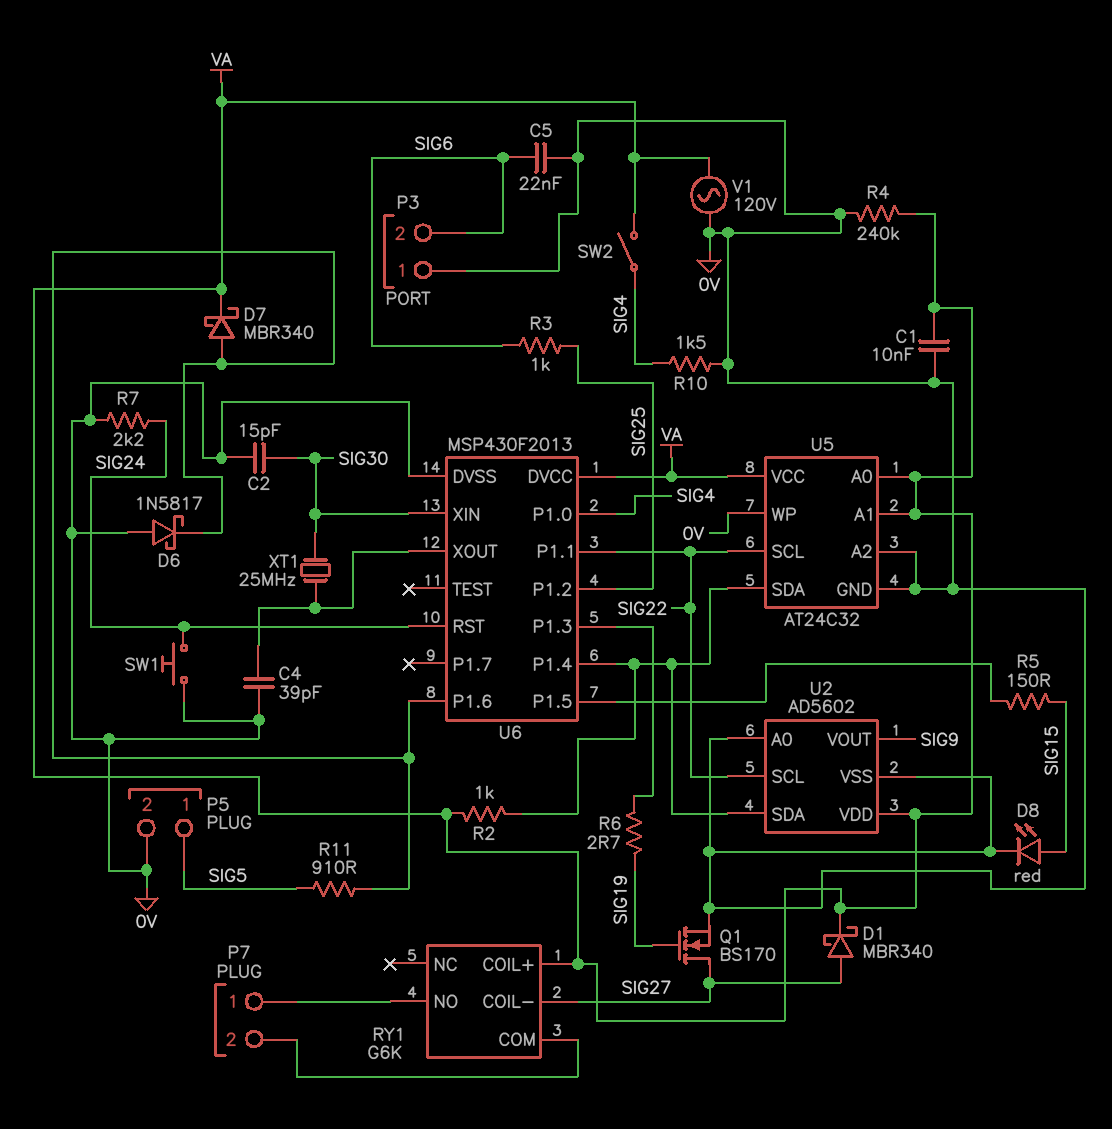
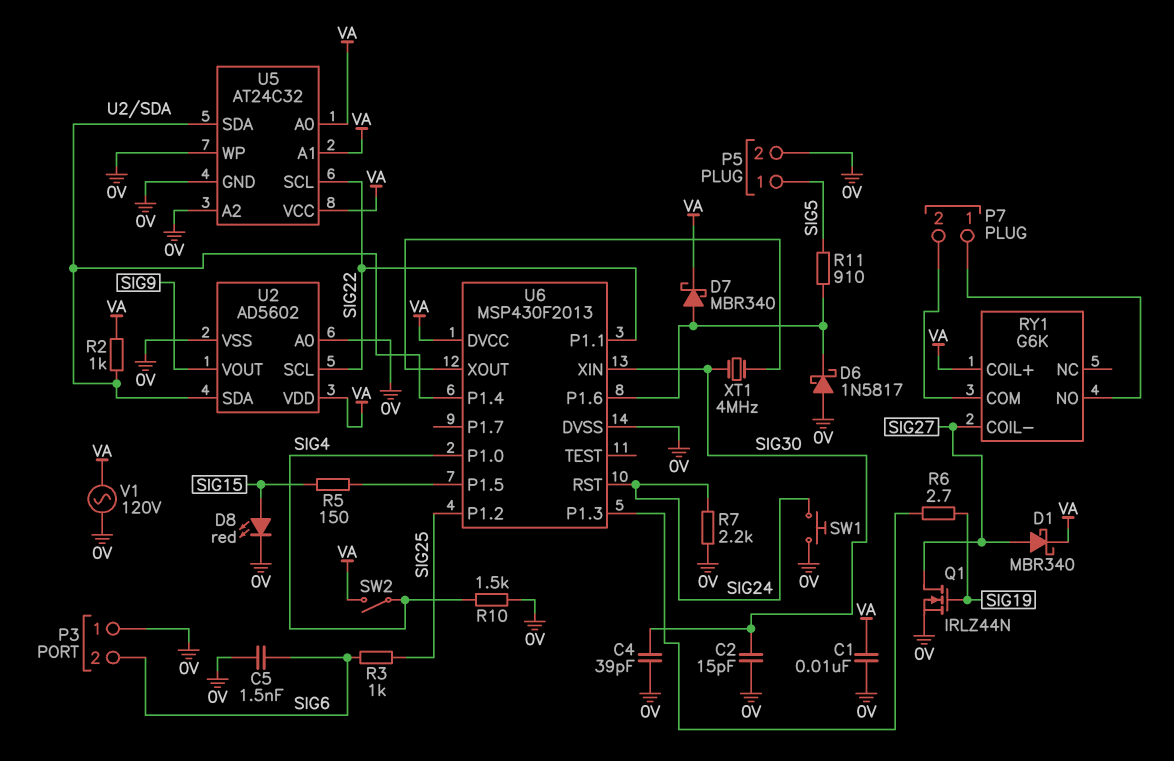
C4: 39pF (0V, U6/XOUT) -> 39pF (0V, SIG30)
C5: 22nF (0V, SIG6) -> 1.5nF (0V, SIG6)
Q1: NMOS BS170 (G SIG19, D SIG27, S 0V) -> NMOS IRLZ44N (G SIG19, D SIG27, S 0V)
R4: 240k (0V, VA) -> none
XT1: 25MHz (SIG30, U6/XOUT) -> 4MHz (SIG30, U6/XOUT)

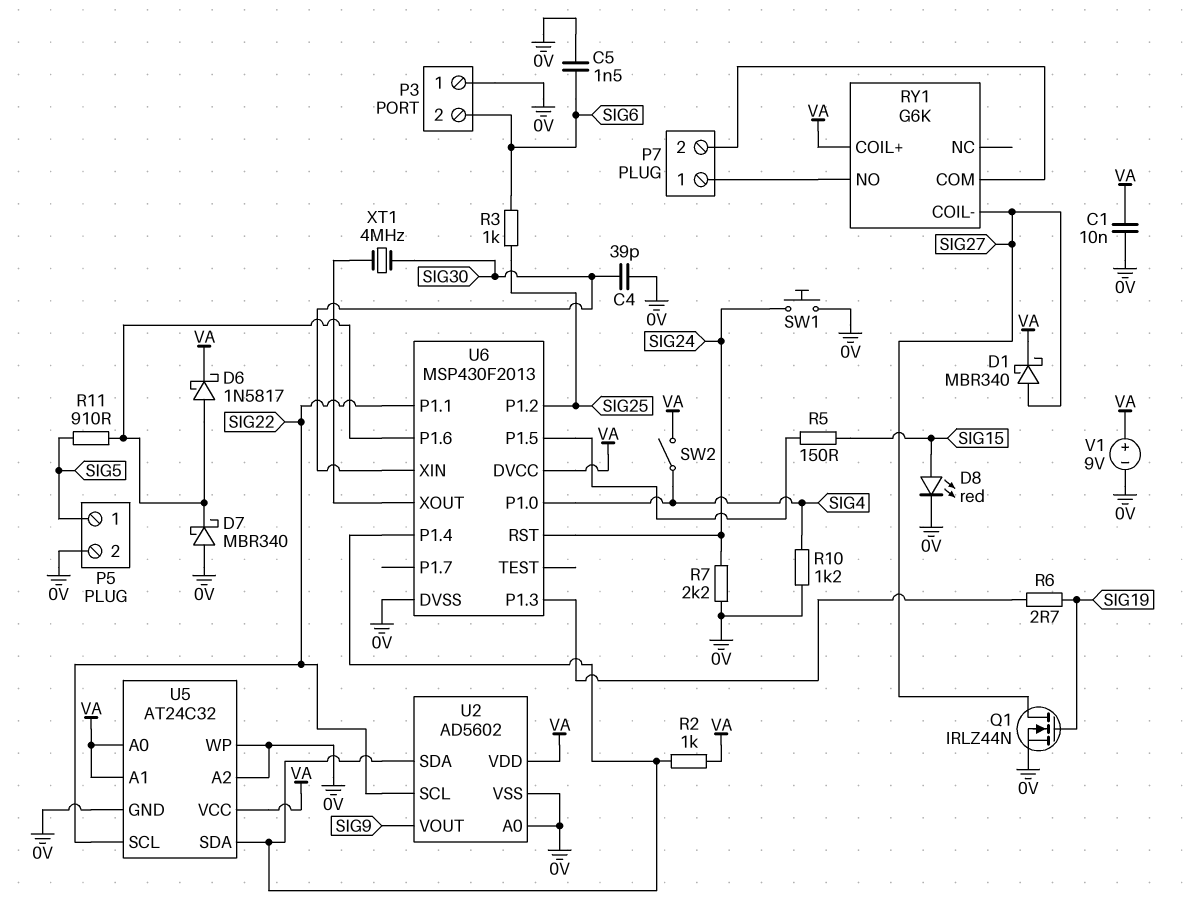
C2: 15pF (0V, SIG30) -> none
D6: schottky 1N5817 (A 0V, K U6/P1.6) -> schottky 1N5817 (A U6/P1.6, K VA)
D7: schottky MBR340 (A U6/P1.6, K VA) -> schottky MBR340 (A 0V, K U6/P1.6)
R10: 1.5k (0V, SIG4) -> 1.2k (0V, SIG4)
V1: AC 120V (0V, VA) -> 9V (plus VA, minus 0V)

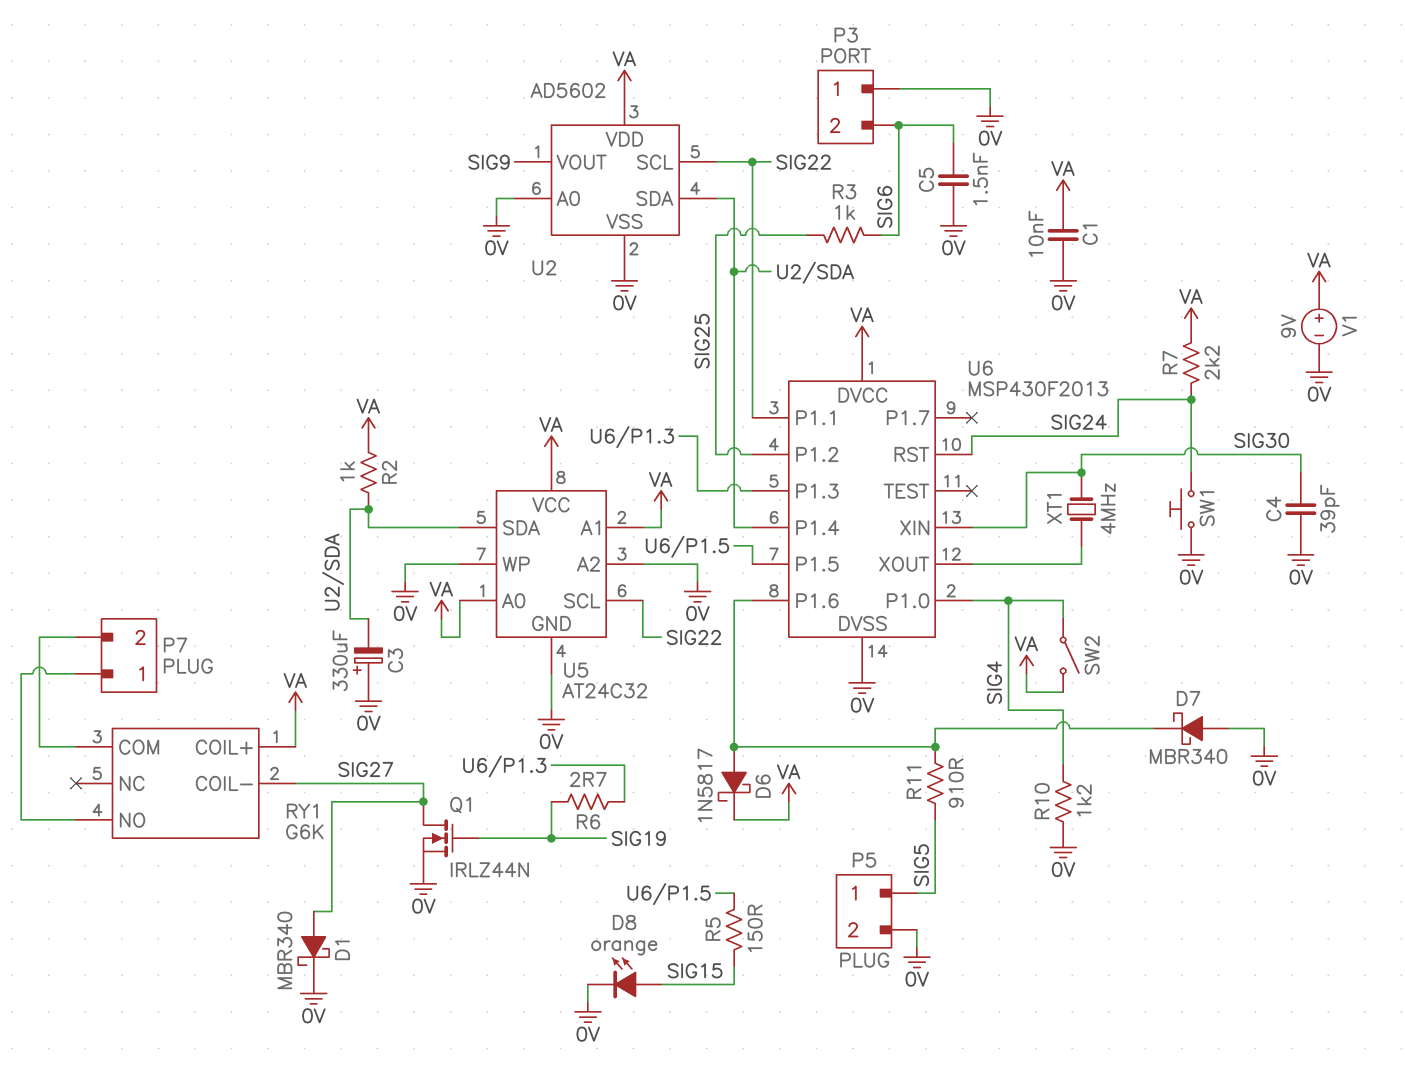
C3: none -> 330uF (plus 0V, minus U2/SDA)
D1: schottky MBR340 (A SIG27, K VA) -> schottky MBR340 (A SIG27, K 0V)
D8: LED red (A SIG15, K 0V) -> LED orange (A SIG15, K 0V)
R7: 2.2k (0V, SIG24) -> 2.2k (SIG24, VA)

